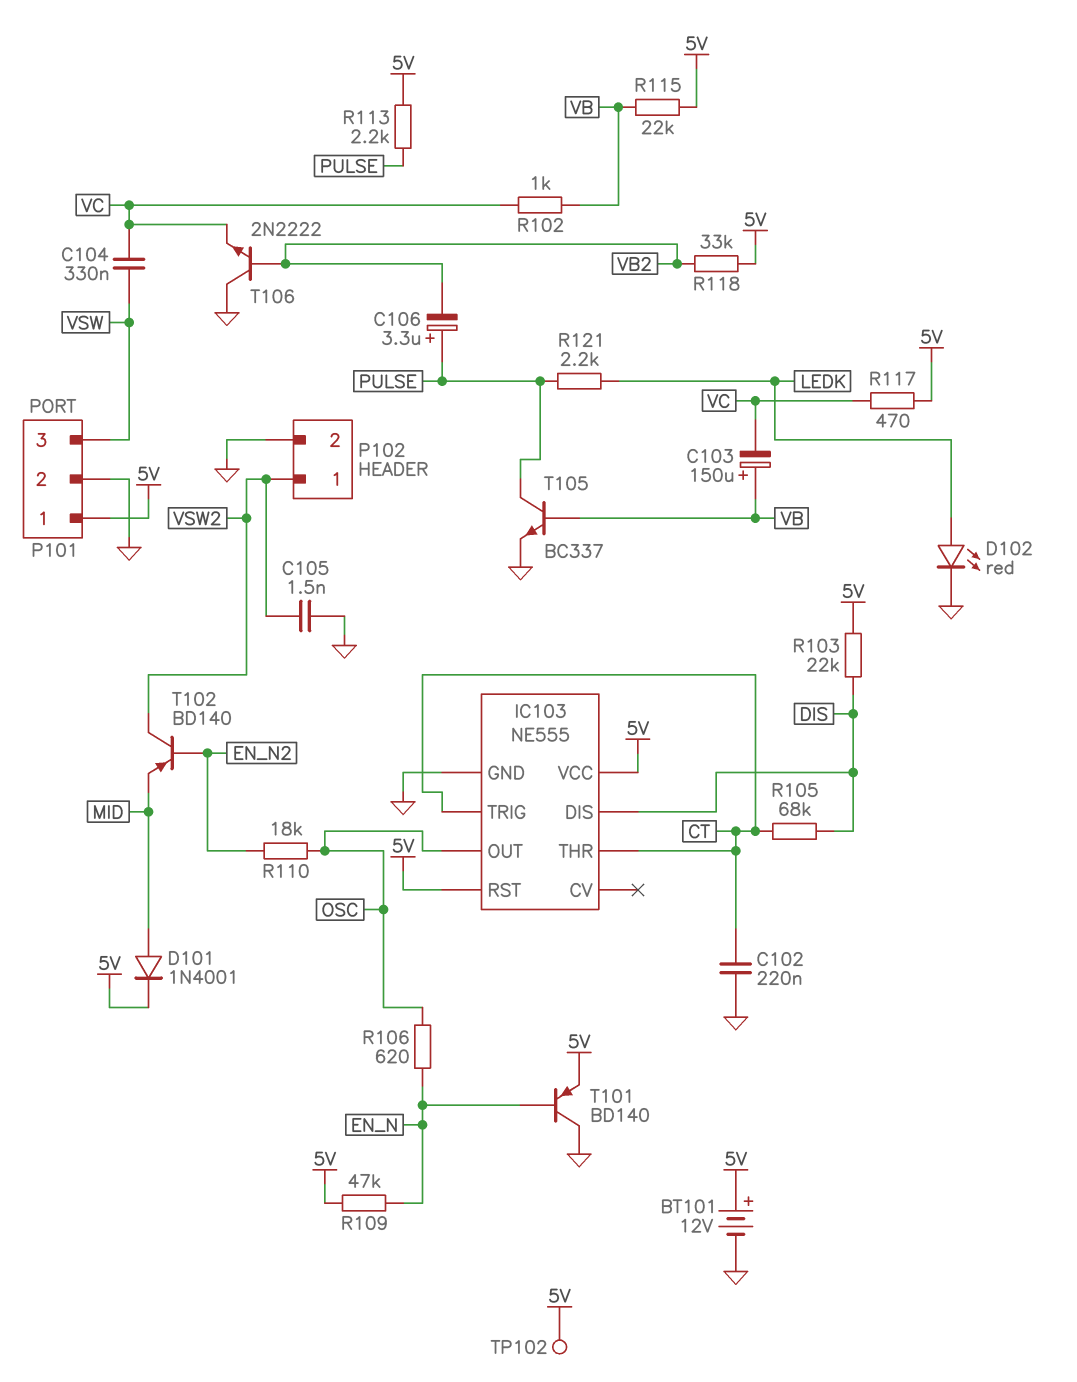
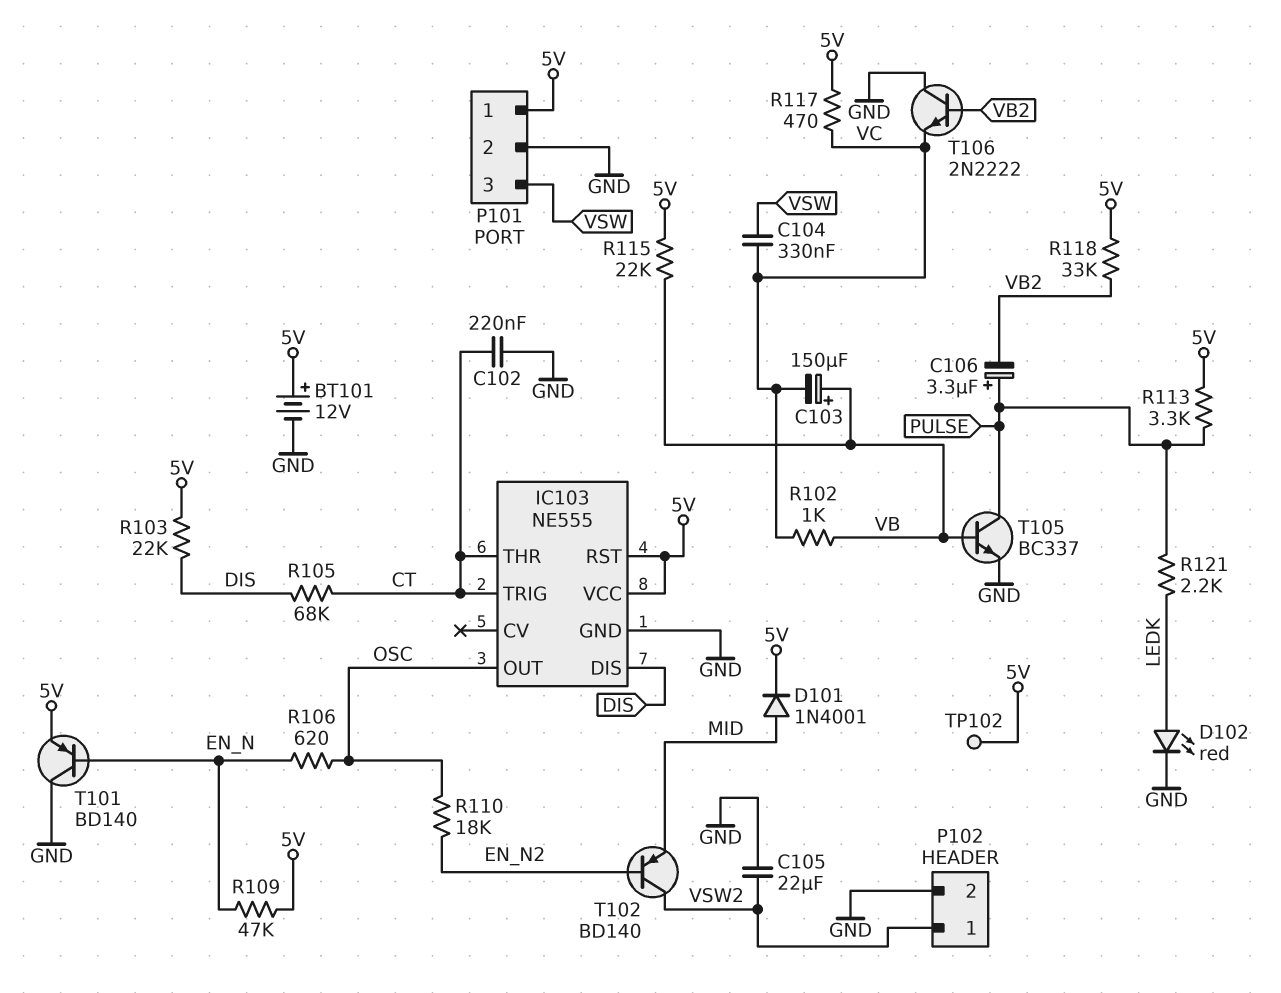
C105: 1.5nF (GND, VSW2) -> 22uF (GND, VSW2)
R113: 2.2k (5V, PULSE) -> 3.3k (5V, PULSE)

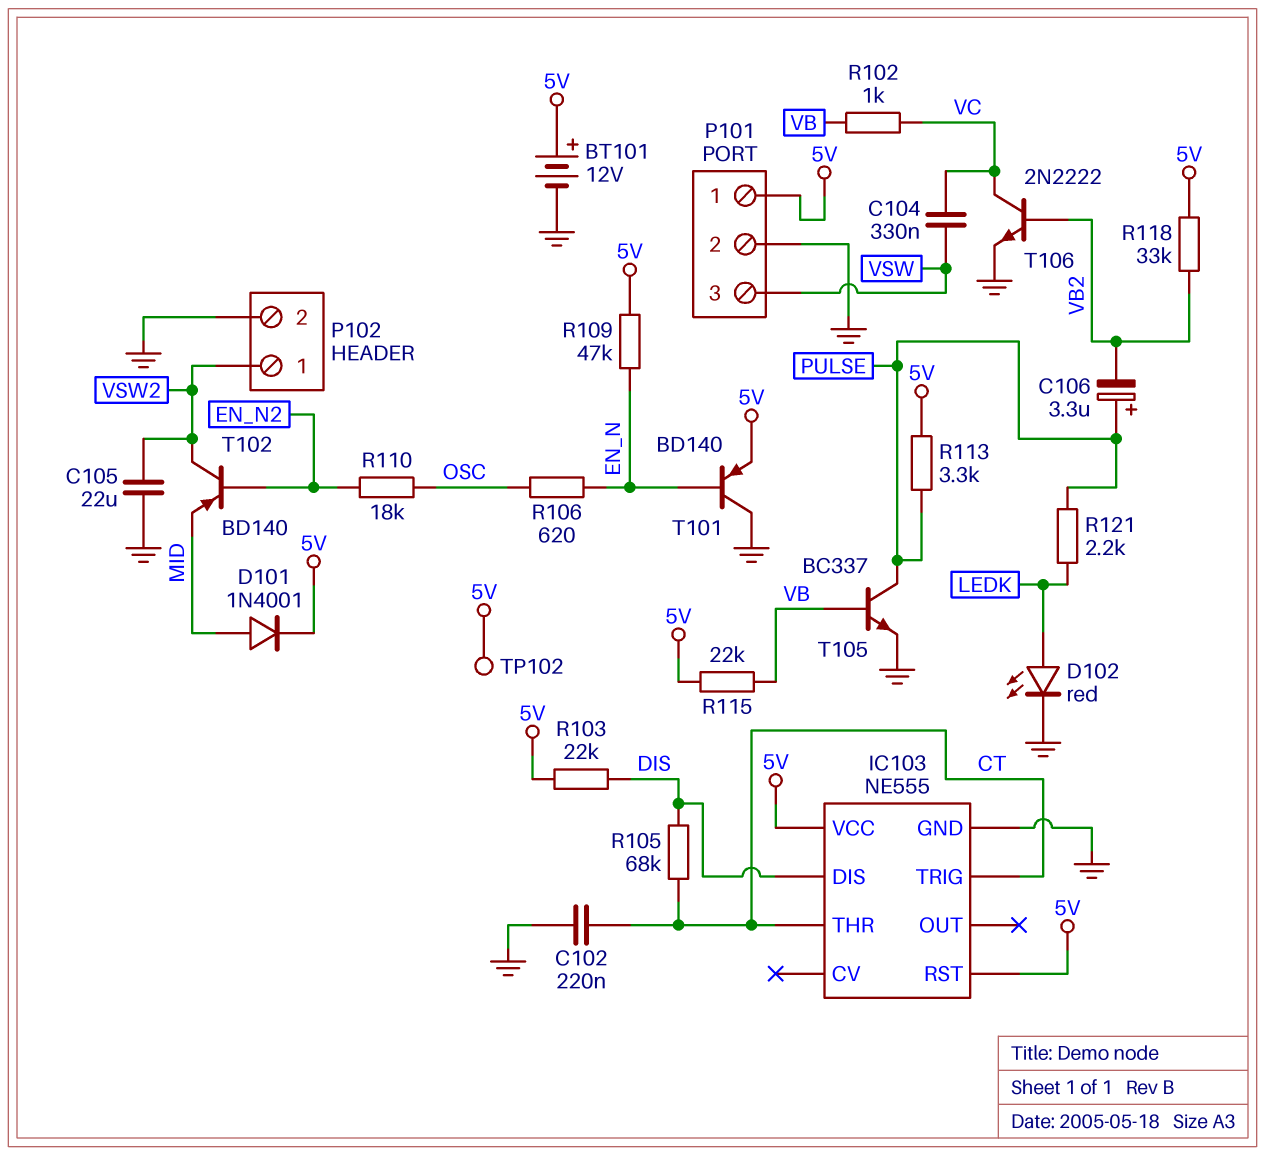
C103: 150uF (plus VB, minus VC) -> none
IC103 pin OUT: OSC -> none
R117: 470 (5V, VC) -> none
T106: NPN 2N2222 (B VB2, C GND, E VC) -> NPN 2N2222 (B VB2, C VC, E GND)

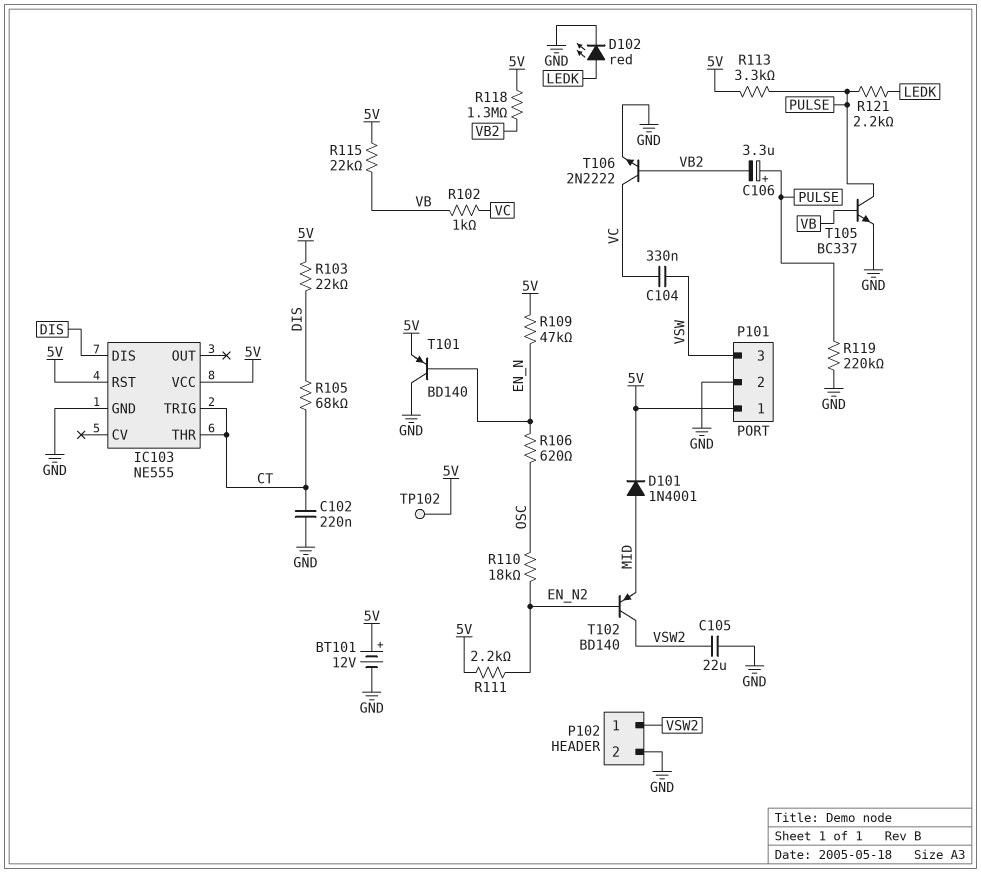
R111: none -> 2.2k (5V, EN_N2)
R118: 33k (5V, VB2) -> 1.3M (5V, VB2)
R119: none -> 220k (GND, PULSE)

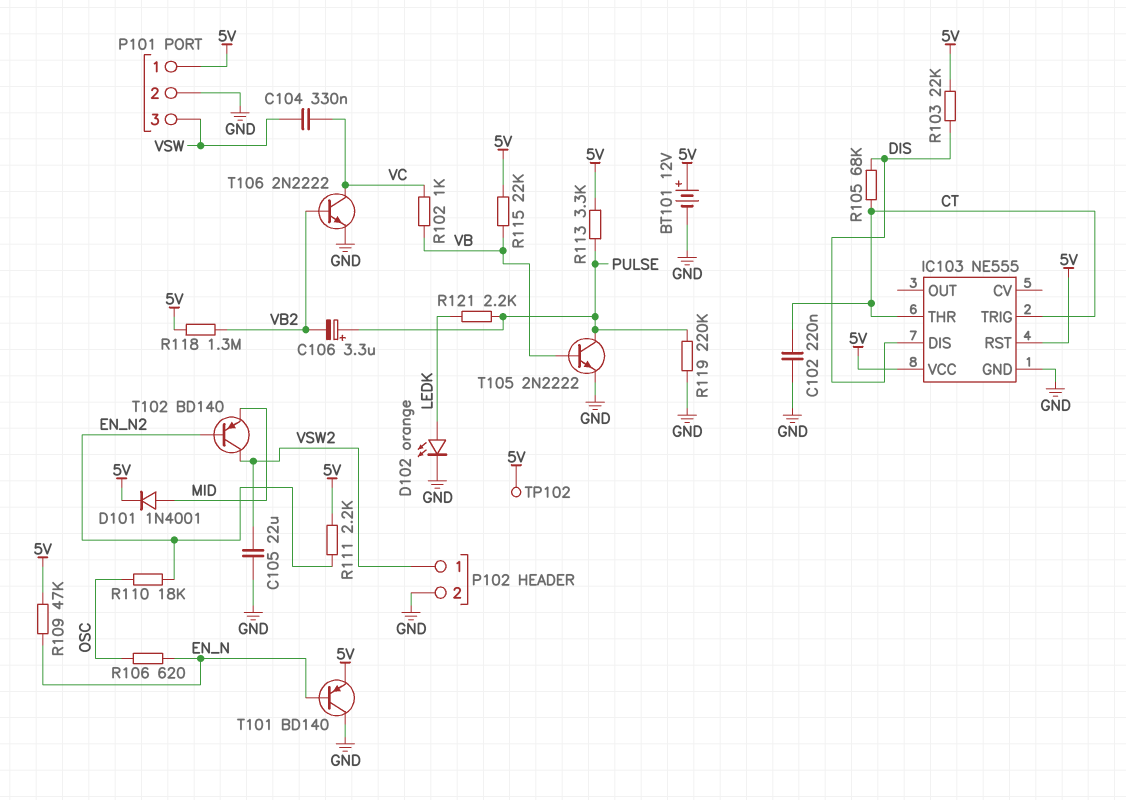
D102: LED red (A LEDK, K GND) -> LED orange (A LEDK, K GND)
T105: NPN BC337 (B VB, C PULSE, E GND) -> NPN 2N2222 (B VB, C PULSE, E GND)

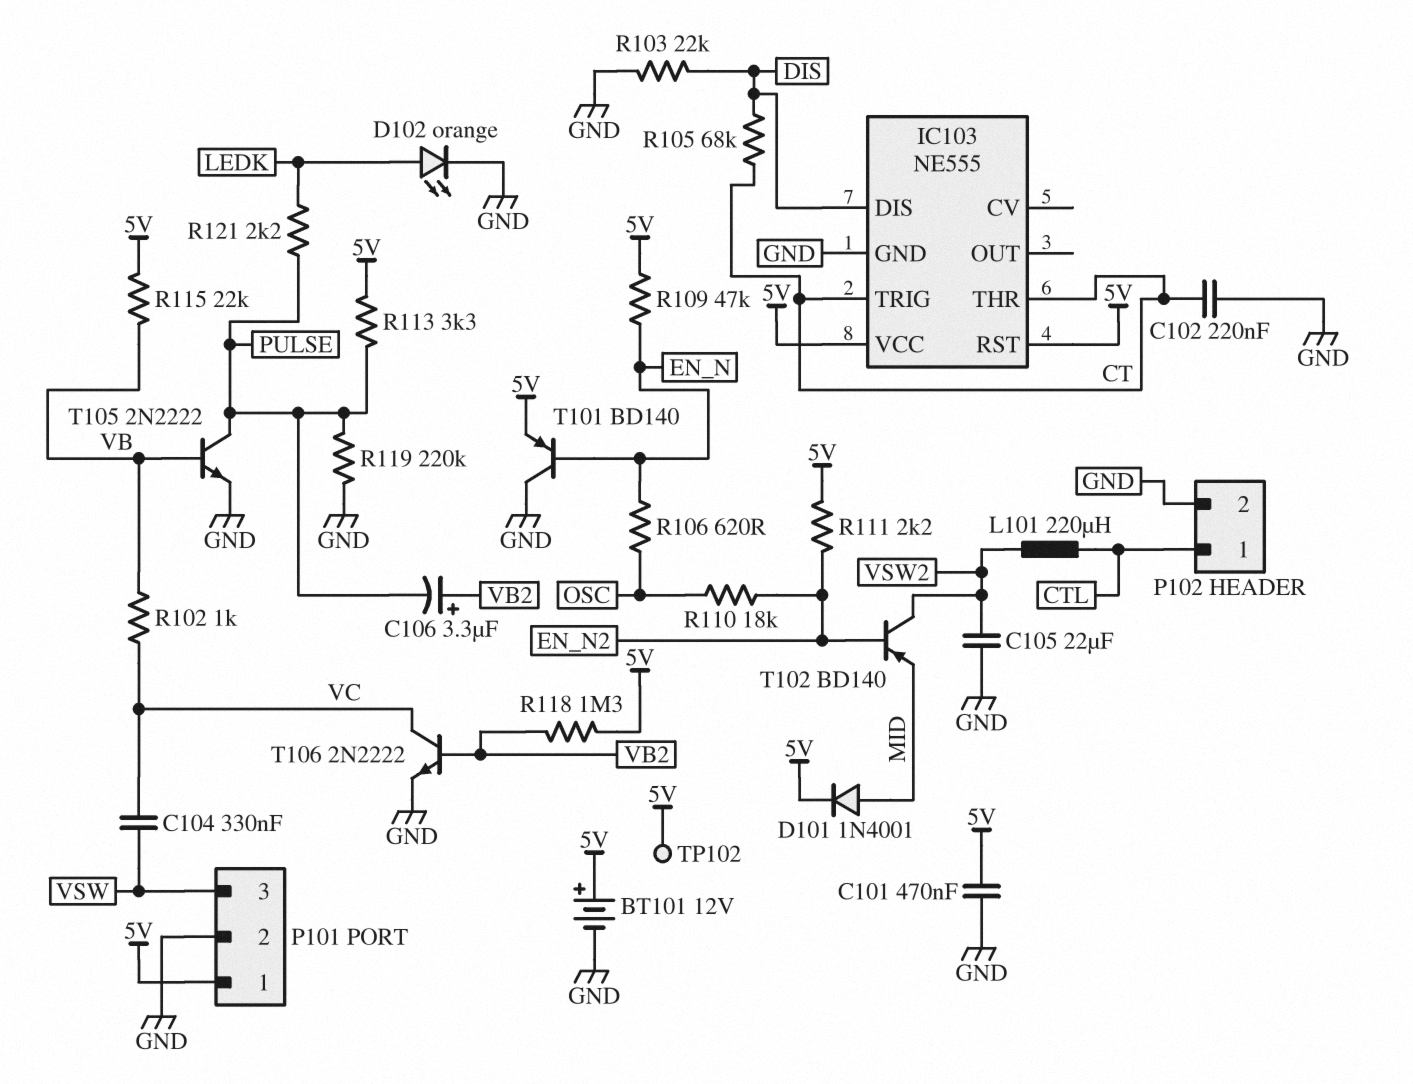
C101: none -> 470nF (5V, GND)
C106: 3.3uF (plus PULSE, minus VB2) -> 3.3uF (plus VB2, minus PULSE)
L101: none -> 220uH (CTL, VSW2)
P102 pin 1: VSW2 -> CTL
R103: 22k (5V, DIS) -> 22k (DIS, GND)

